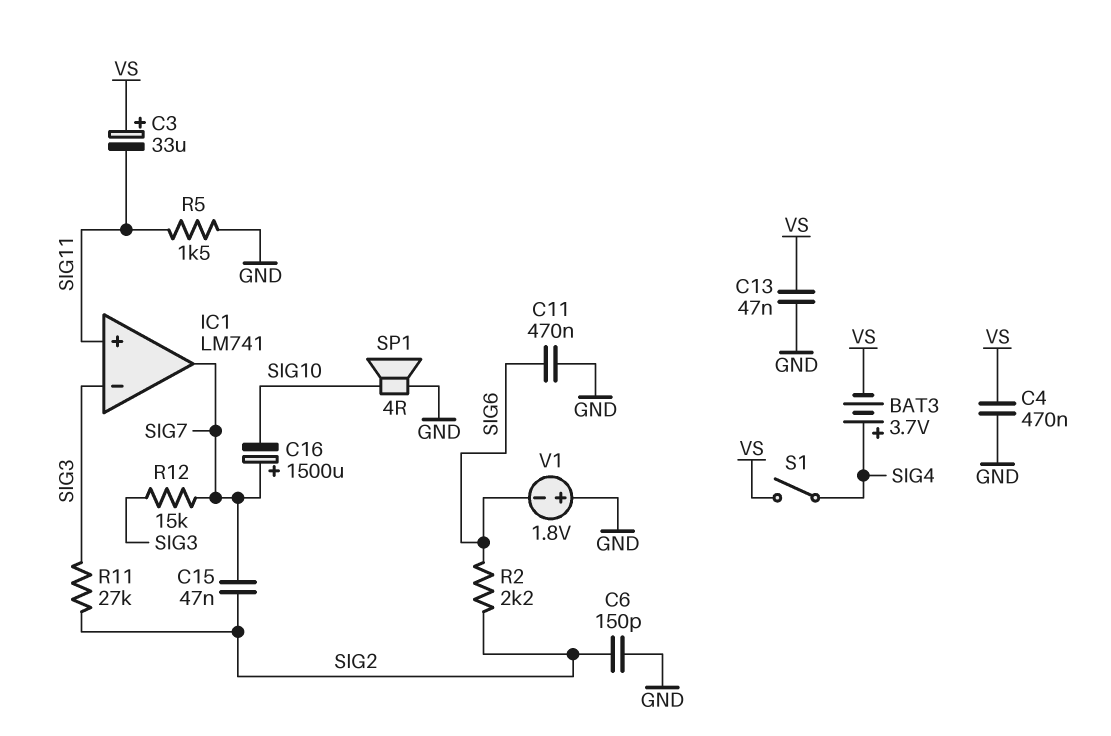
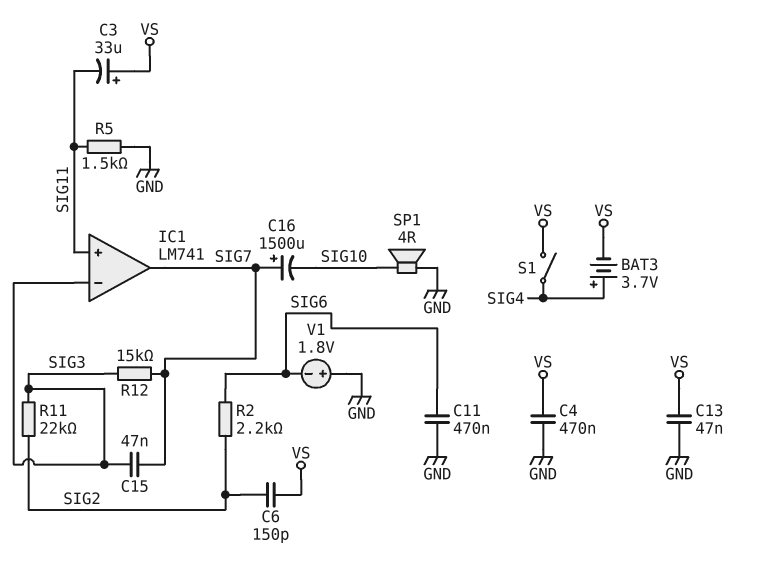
C6: 150pF (GND, SIG2) -> 150pF (SIG2, VS)
C15: 47nF (SIG2, SIG7) -> 47nF (SIG3, SIG7)
R11: 27k (SIG2, SIG3) -> 22k (SIG2, SIG3)

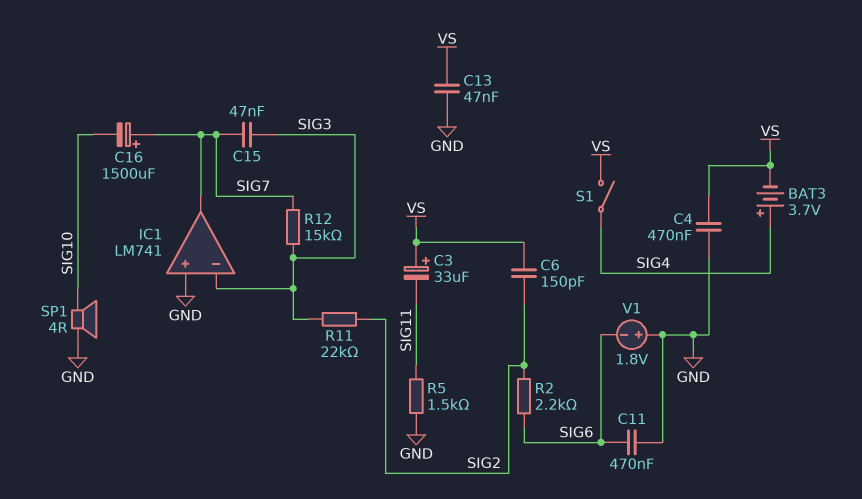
IC1 pin in+: SIG11 -> GND

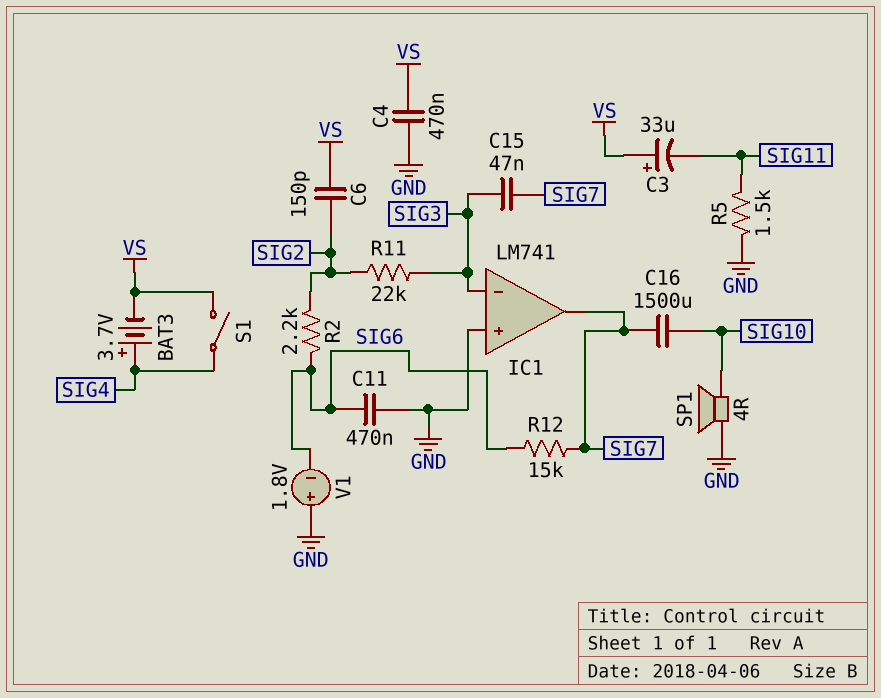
C13: 47nF (GND, VS) -> none
C16: 1500uF (plus SIG7, minus SIG10) -> 1500uF (SIG7, SIG10)
R12: 15k (SIG3, SIG7) -> 15k (SIG6, SIG7)

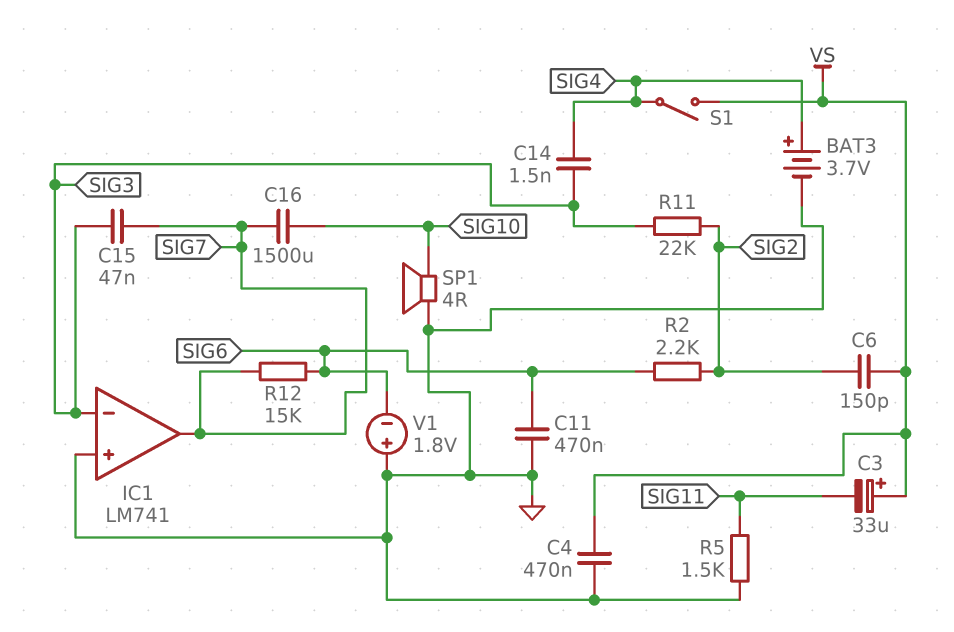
BAT3: 3.7V (plus SIG4, minus VS) -> 3.7V (plus SIG4, minus GND)
C14: none -> 1.5nF (SIG3, SIG4)

